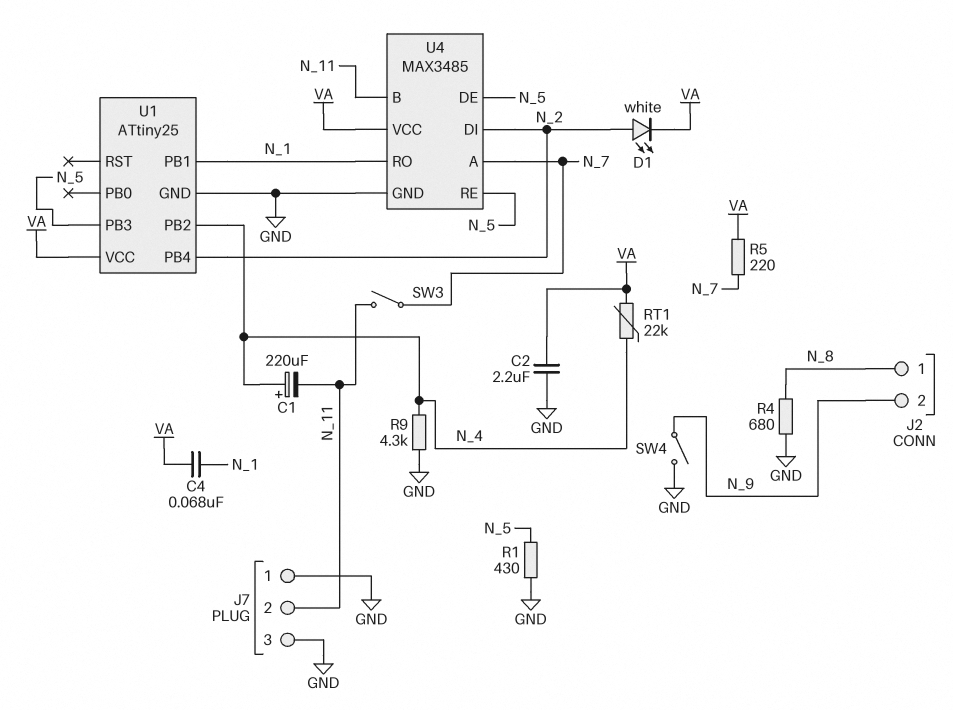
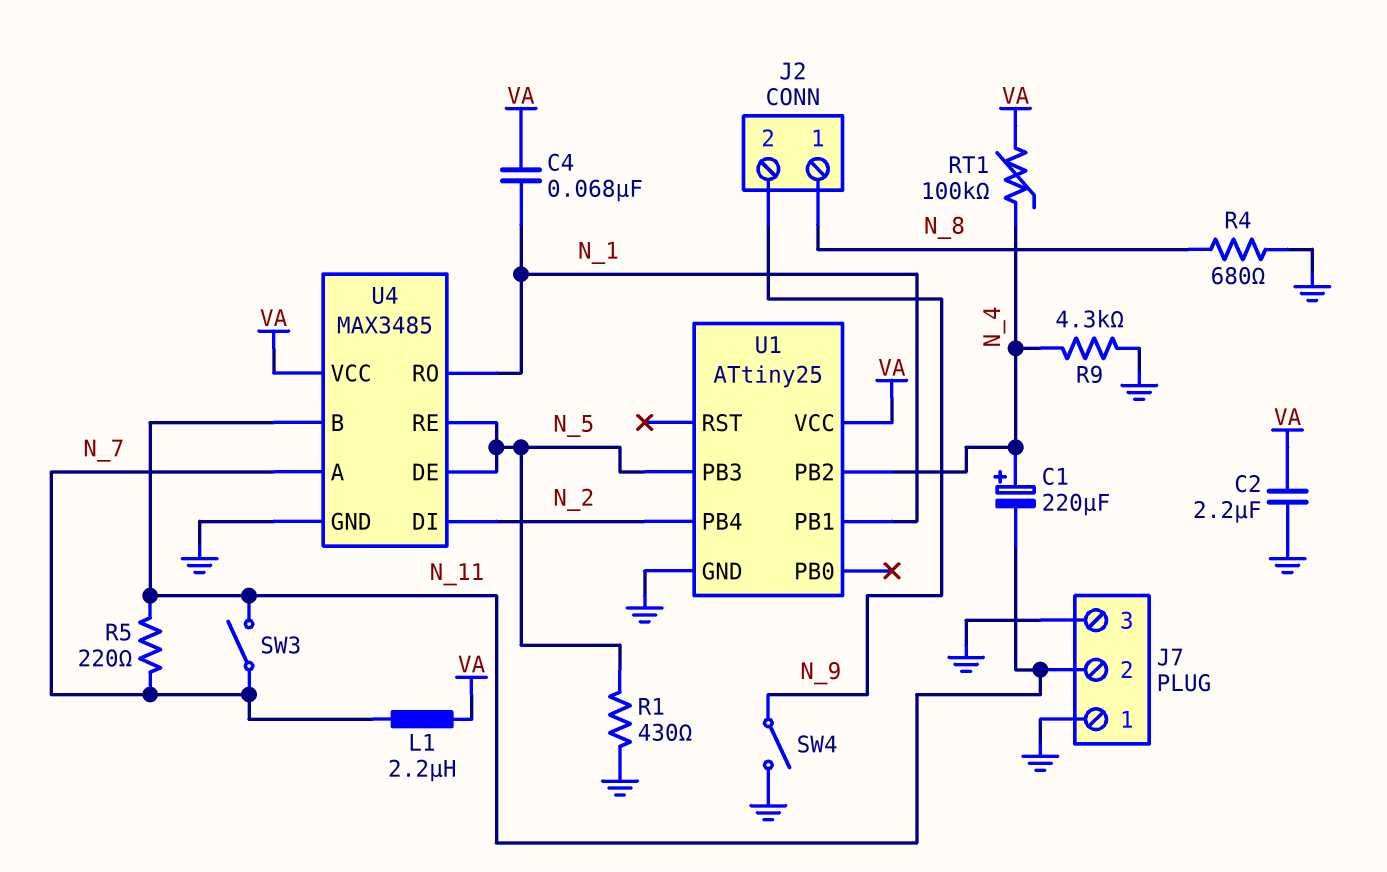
D1: LED white (A N_2, K VA) -> none
L1: none -> 2.2uH (N_7, VA)
R5: 220 (N_7, VA) -> 220 (N_7, N_11)
RT1: 22k (N_4, VA) -> 100k (N_4, VA)

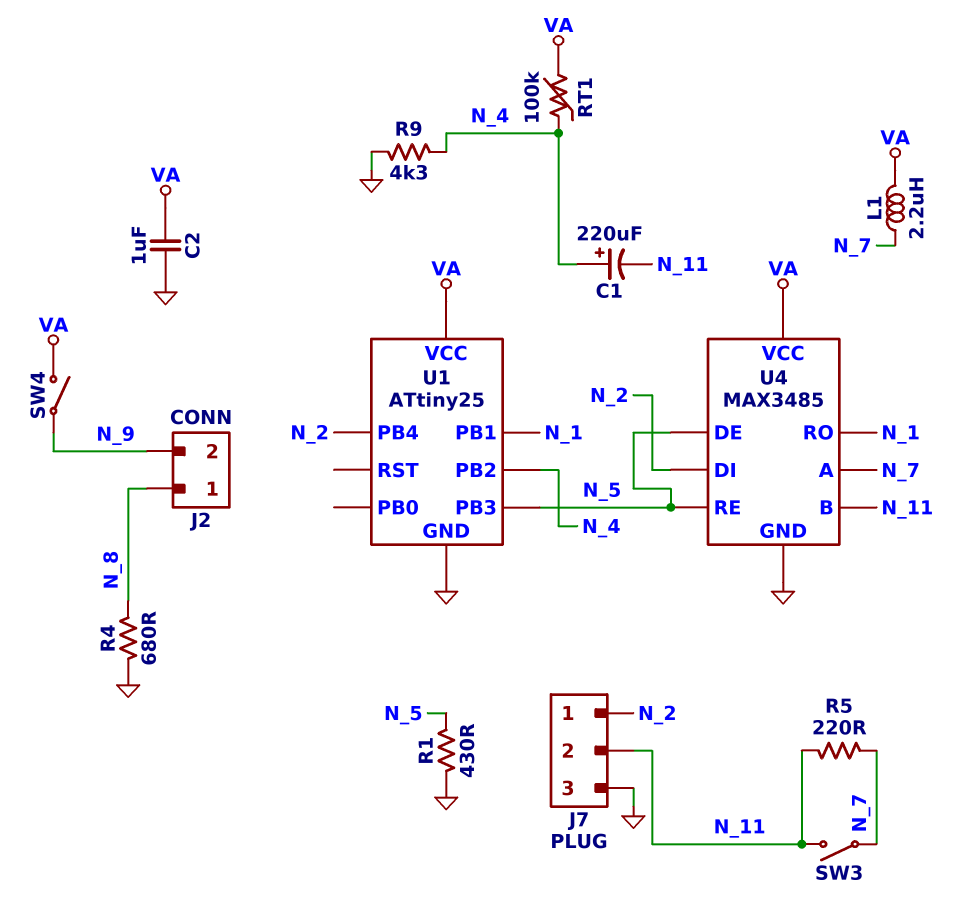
C2: 2.2uF (GND, VA) -> 1uF (GND, VA)
C4: 68nF (N_1, VA) -> none
J7 pin 1: GND -> N_2
SW4: switch (GND, N_9) -> switch (N_9, VA)

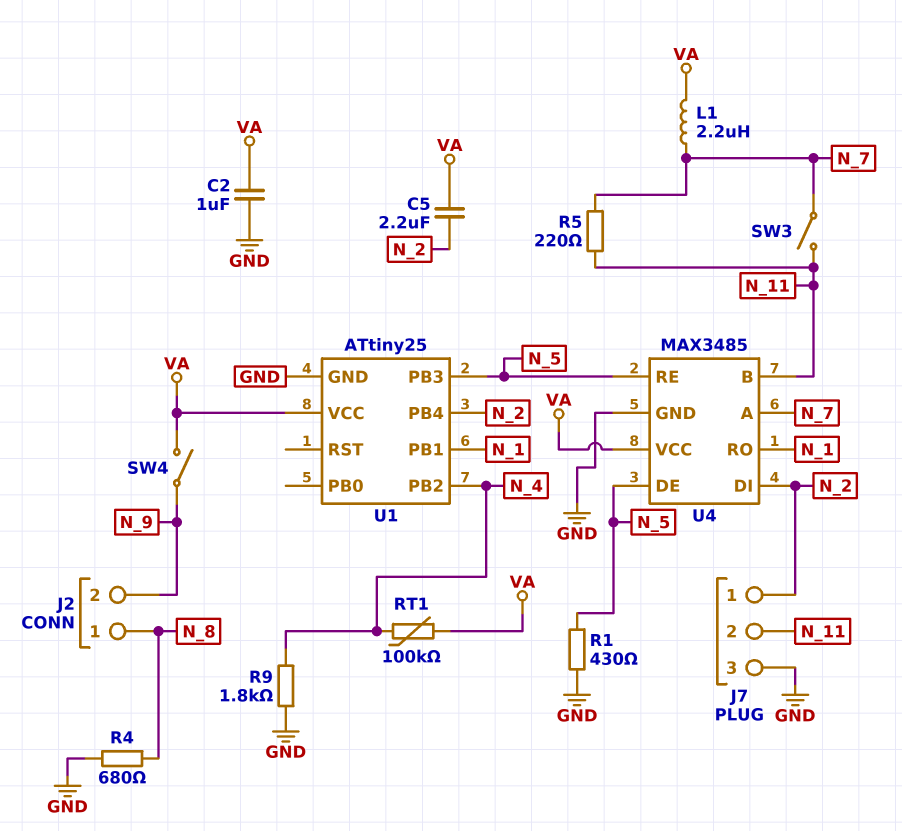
C1: 220uF (plus N_4, minus N_11) -> none
C5: none -> 2.2uF (N_2, VA)
R9: 4.3k (GND, N_4) -> 1.8k (GND, N_4)

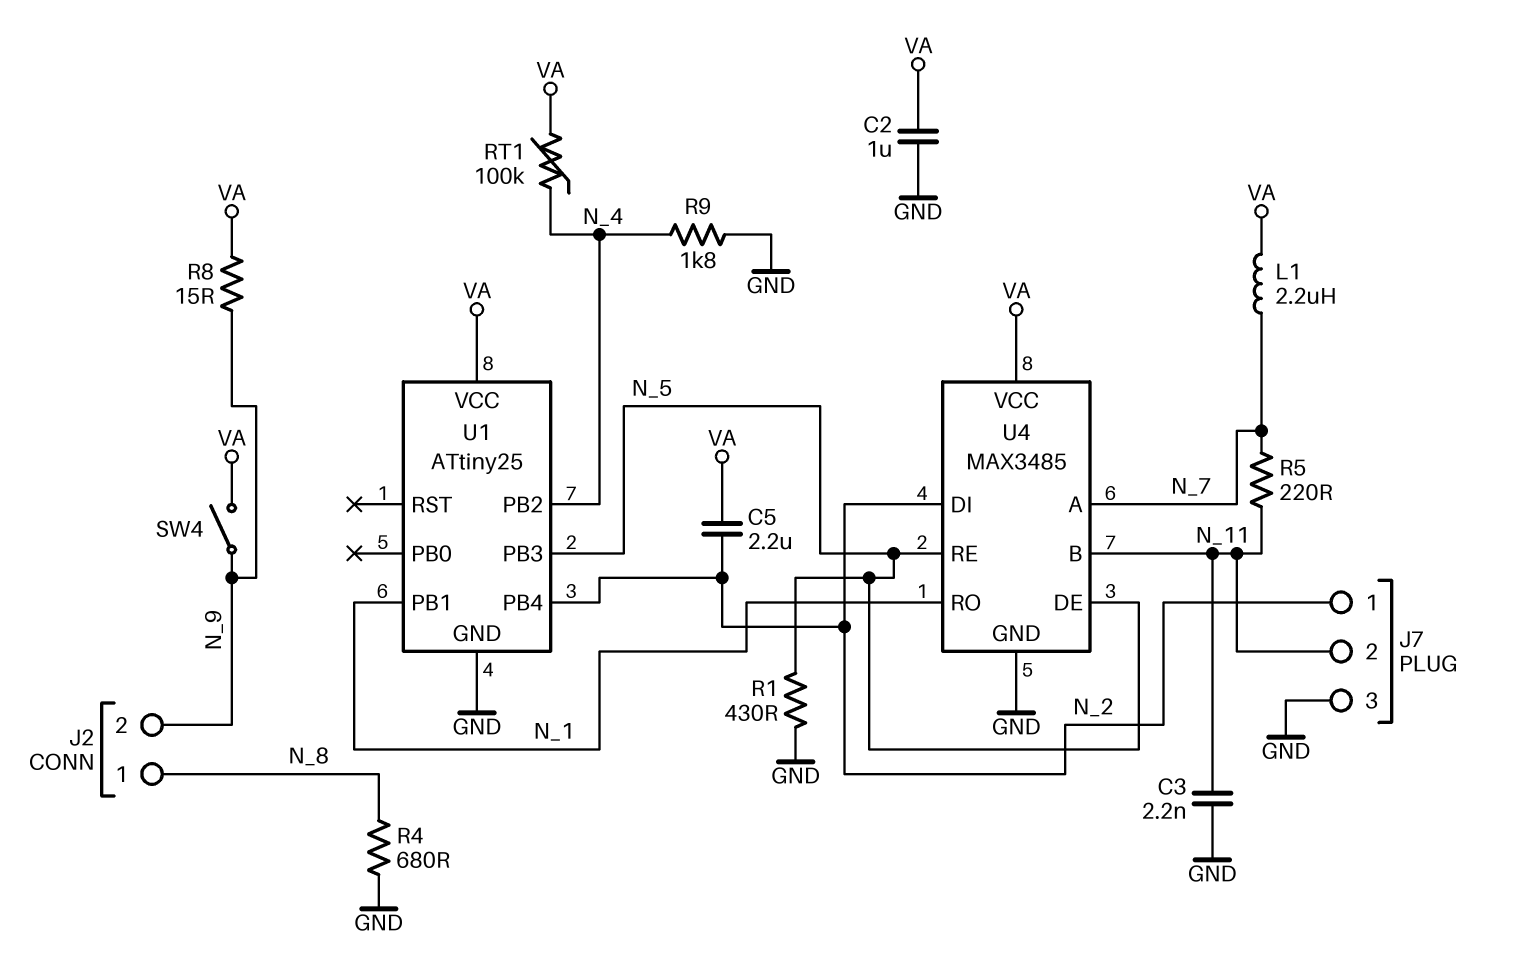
C3: none -> 2.2nF (GND, N_11)
R8: none -> 15 (N_9, VA)
SW3: switch (N_7, N_11) -> none

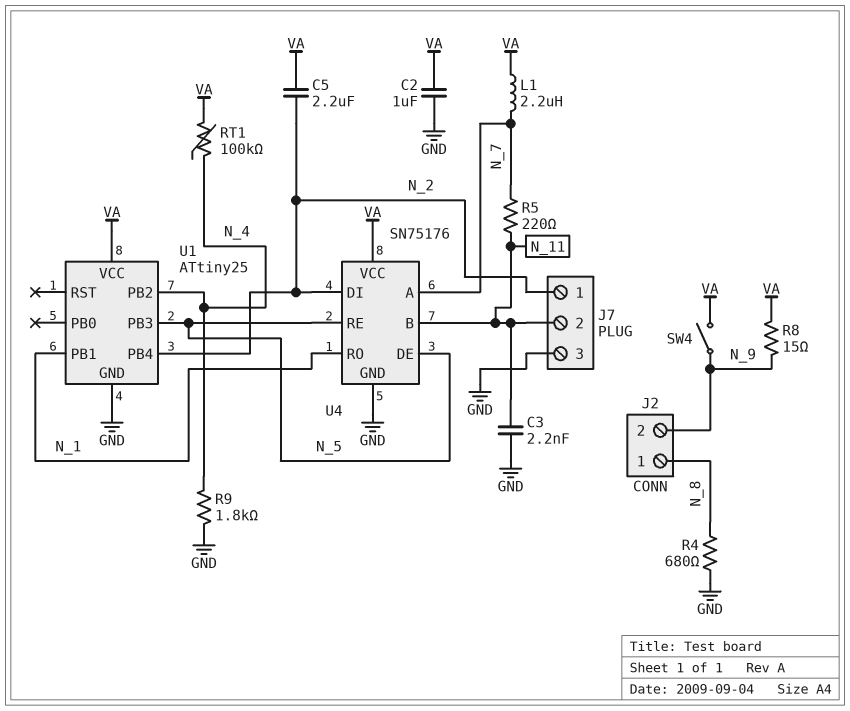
R1: 430 (GND, N_5) -> none
U4: MAX3485 -> SN75176

